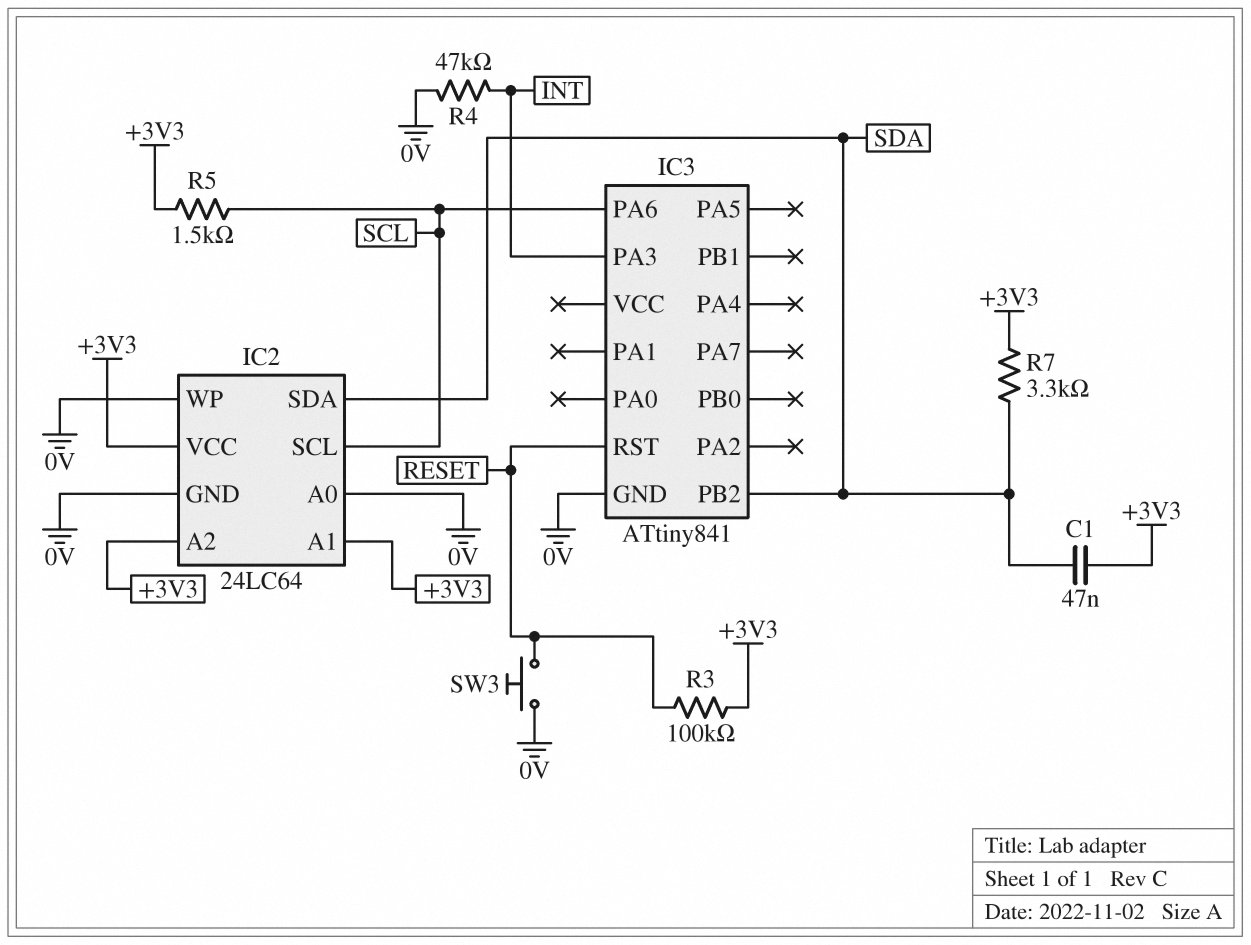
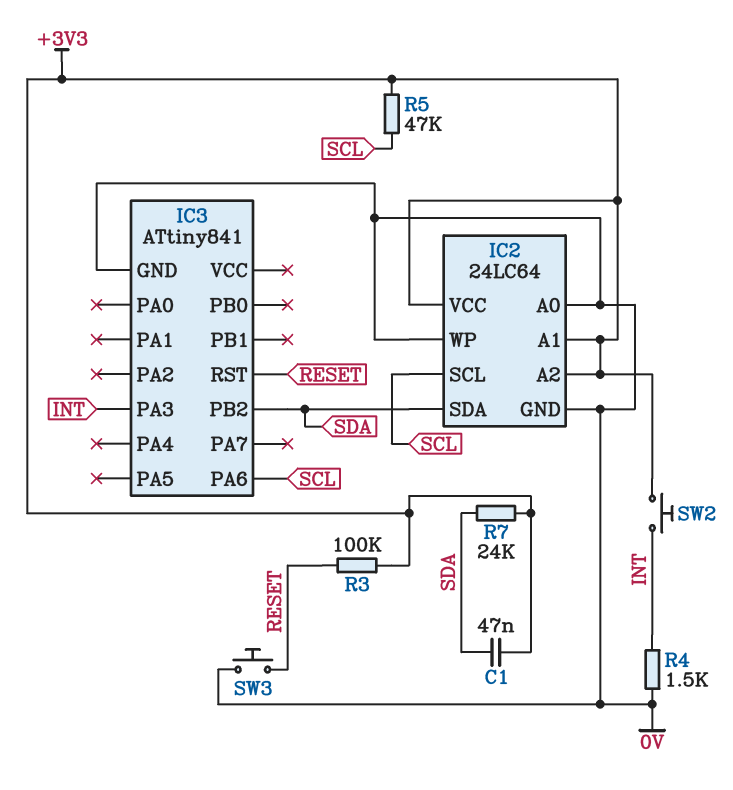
R4: 47k (0V, INT) -> 1.5k (0V, INT)
R5: 1.5k (+3V3, SCL) -> 47k (+3V3, SCL)
R7: 3.3k (+3V3, SDA) -> 24k (+3V3, SDA)
SW2: none -> button (+3V3, INT)

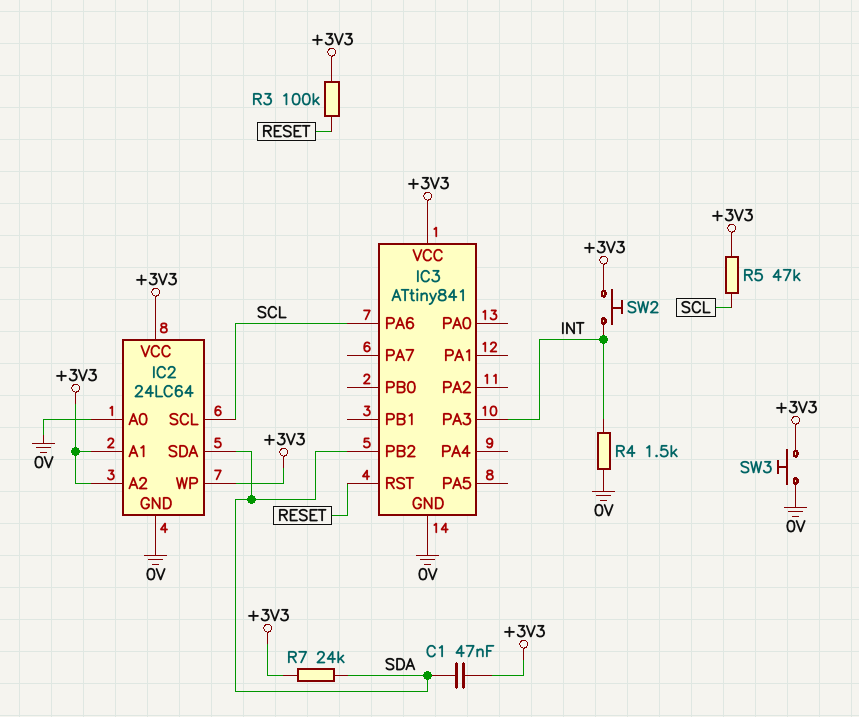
IC2 pin WP: 0V -> +3V3
IC3 pin VCC: none -> +3V3
SW3: button (0V, RESET) -> button (+3V3, 0V)

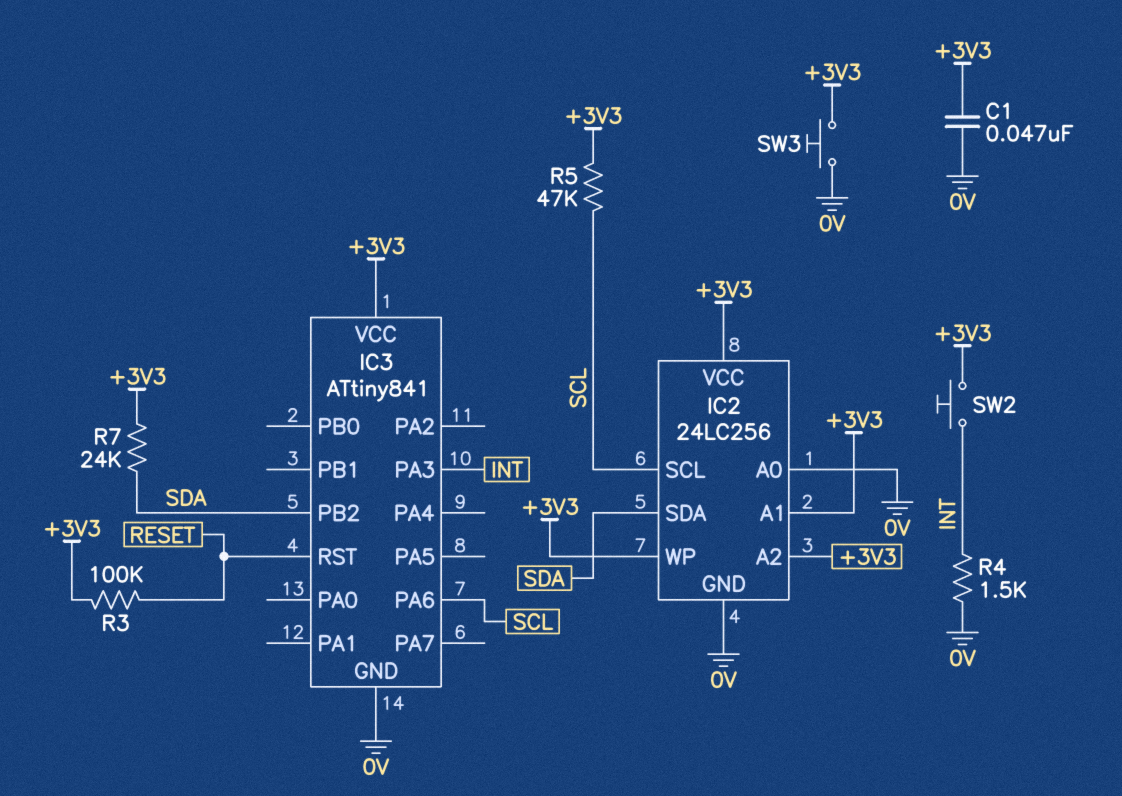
C1: 47nF (+3V3, SDA) -> 47nF (+3V3, 0V)
IC2: 24LC64 -> 24LC256

